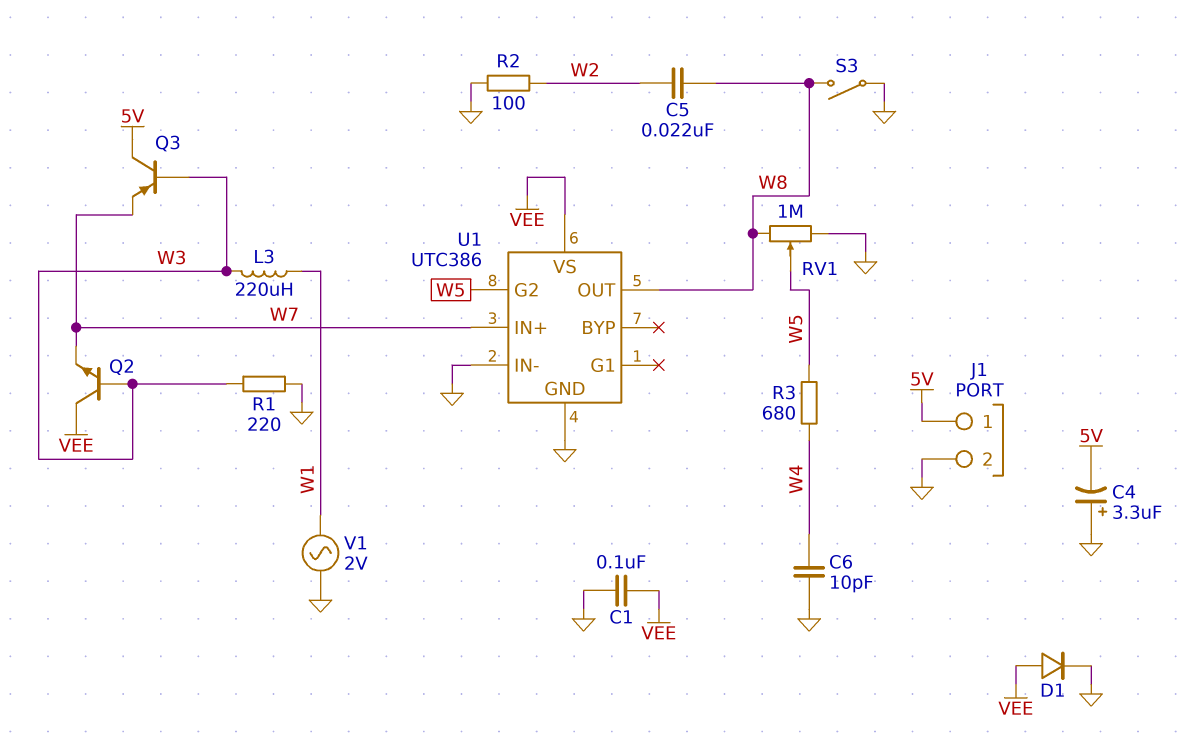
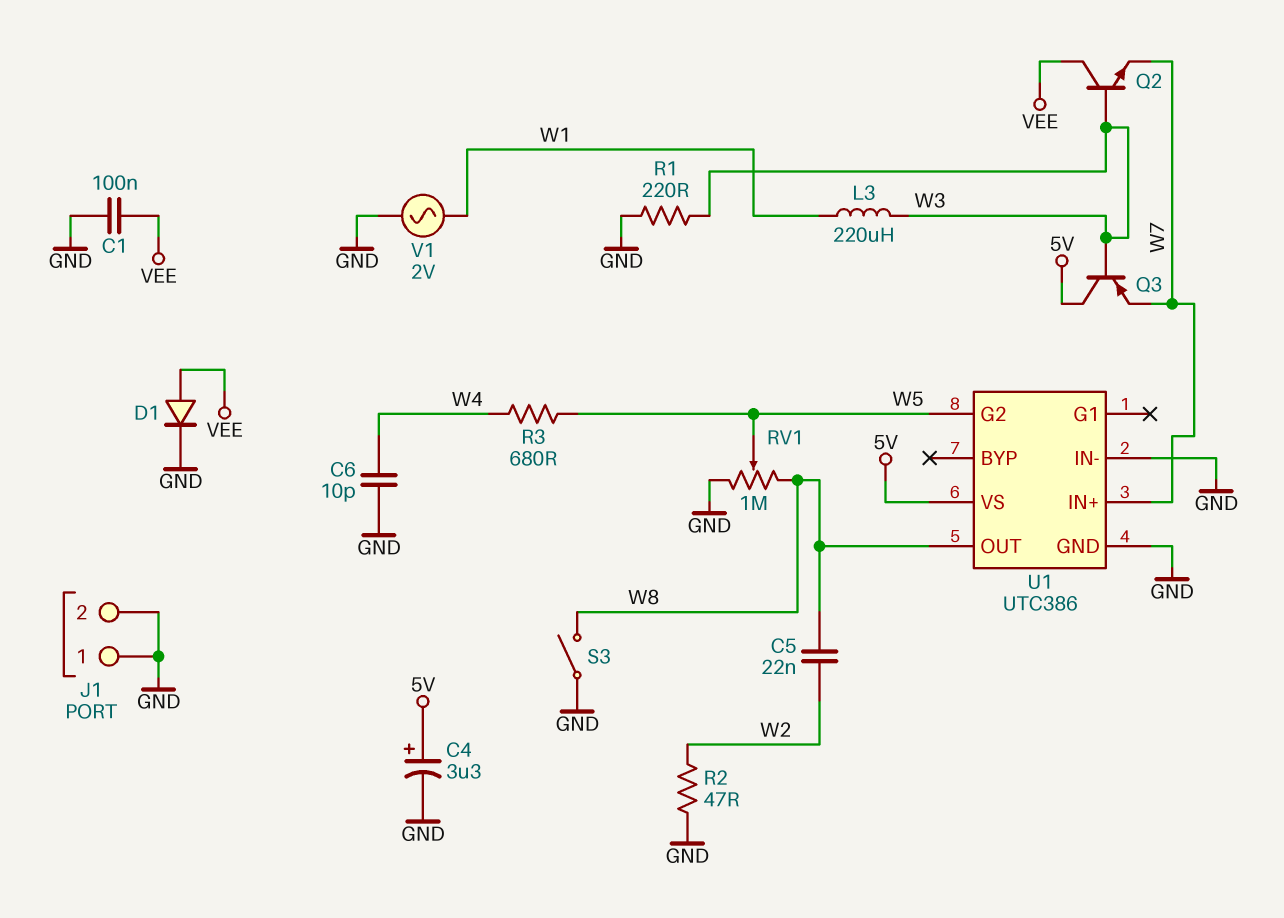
C4: 3.3uF (plus GND, minus 5V) -> 3.3uF (plus 5V, minus GND)
J1 pin 1: 5V -> GND
R2: 100 (GND, W2) -> 47 (GND, W2)
U1 pin VS: VEE -> 5V

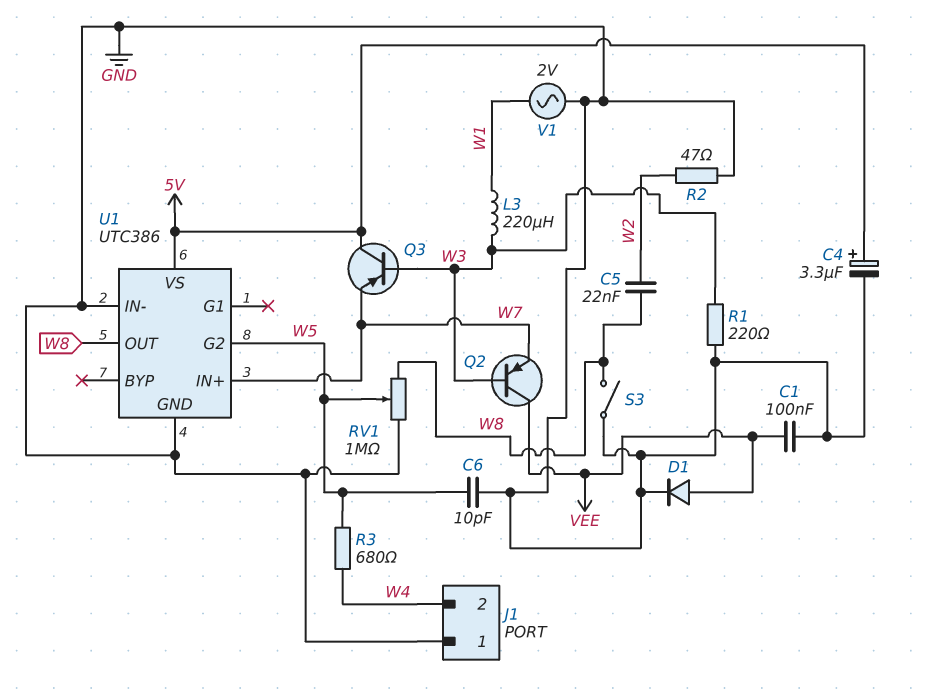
C6: 10pF (GND, W4) -> 10pF (GND, W5)
J1 pin 2: GND -> W4
Q2: NPN (B W3, C VEE, E W7) -> PNP (B W3, C VEE, E W7)

